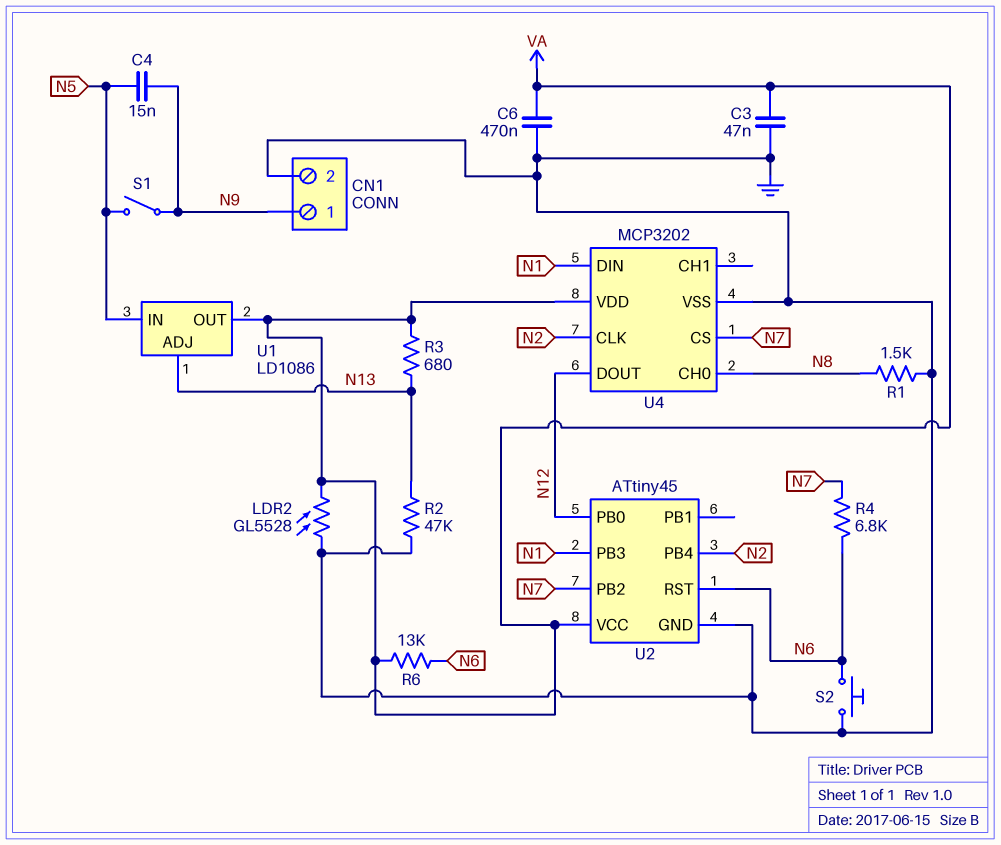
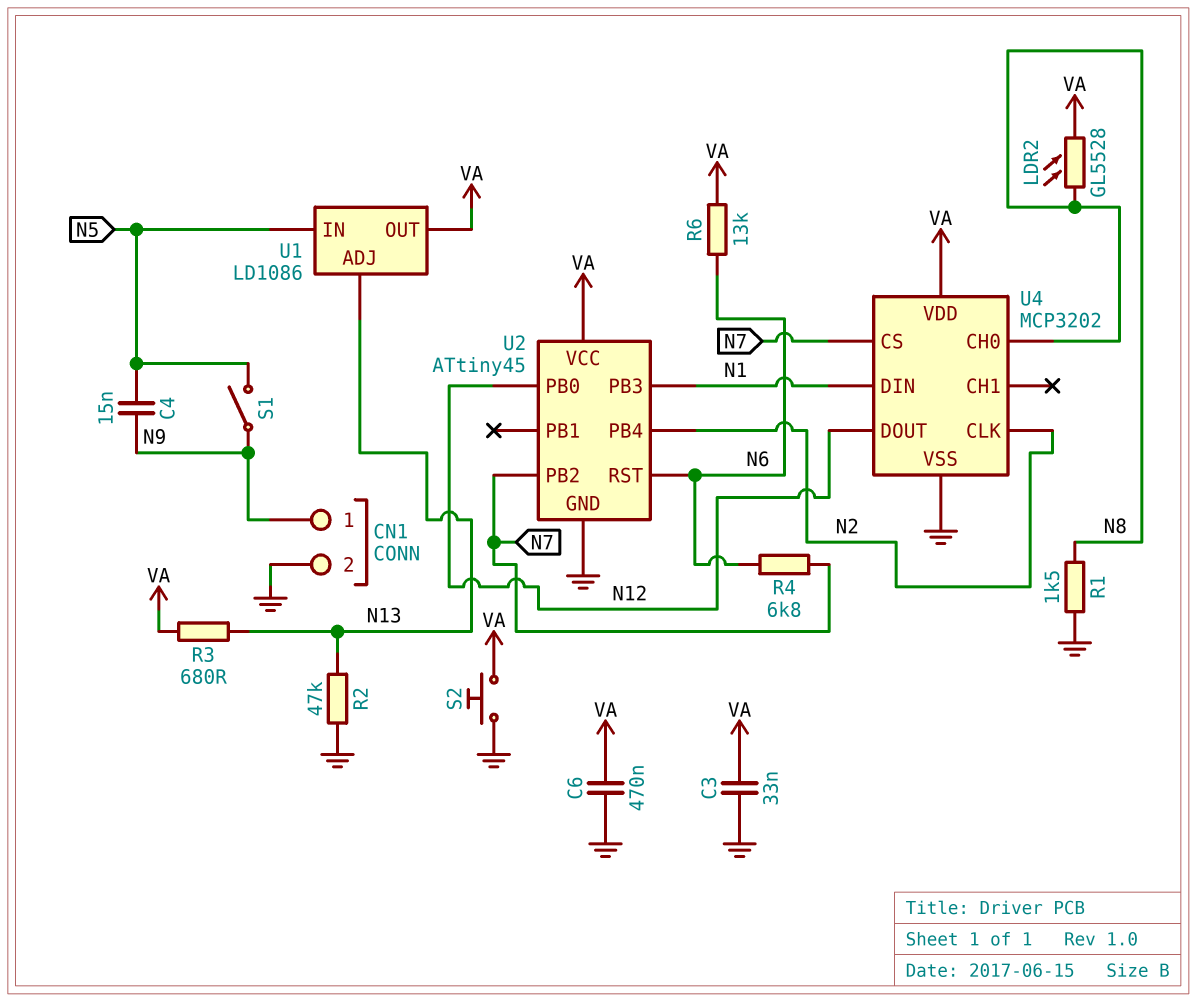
C3: 47nF (GND, VA) -> 33nF (GND, VA)
LDR2: GL5528 (GND, VA) -> GL5528 (N8, VA)
S2: button (GND, N6) -> button (GND, VA)

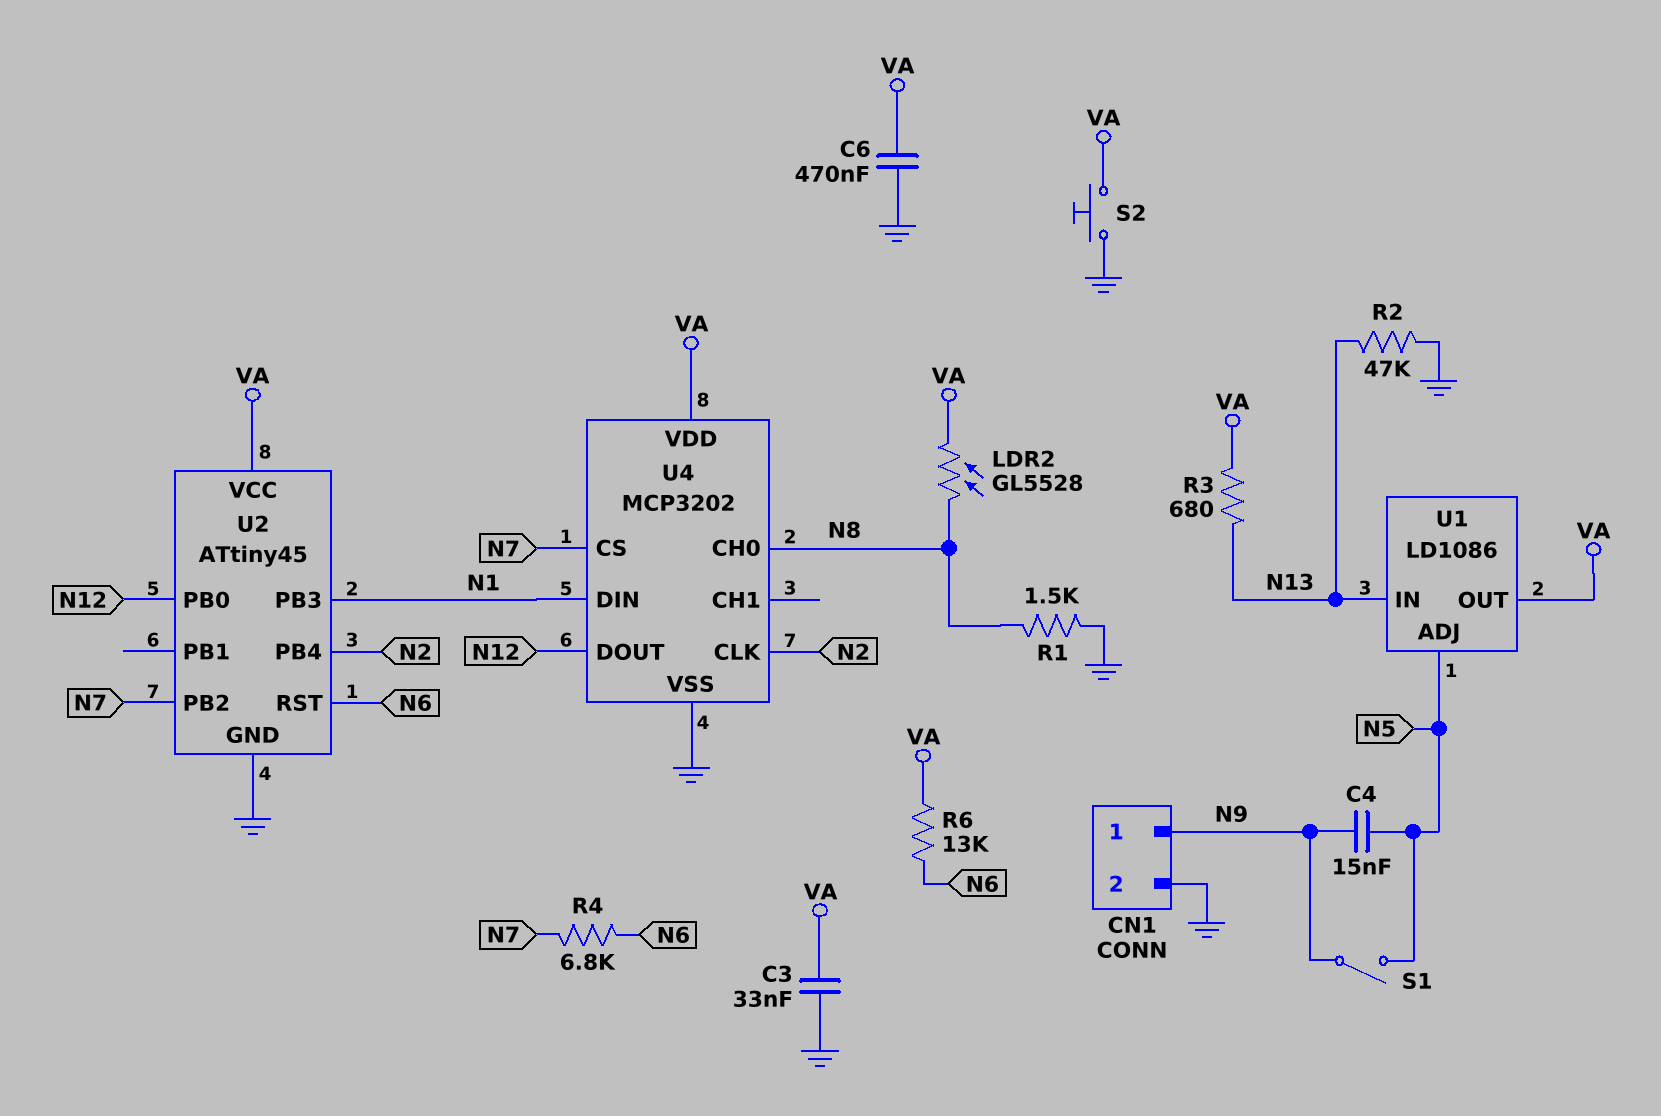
U1 pin ADJ: N13 -> N5
U1 pin IN: N5 -> N13

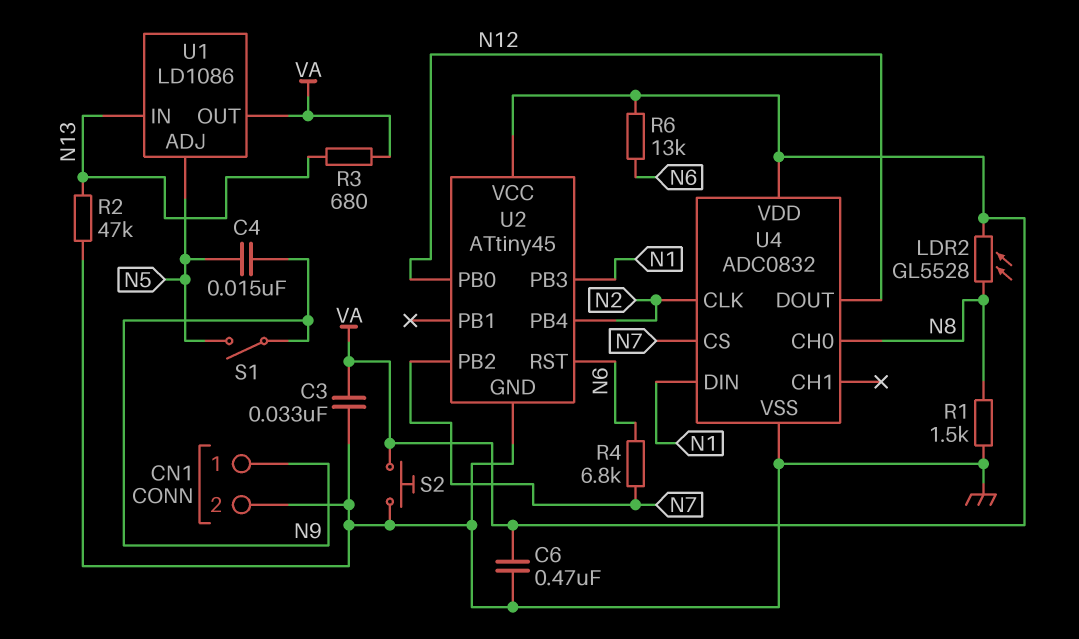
U4: MCP3202 -> ADC0832

